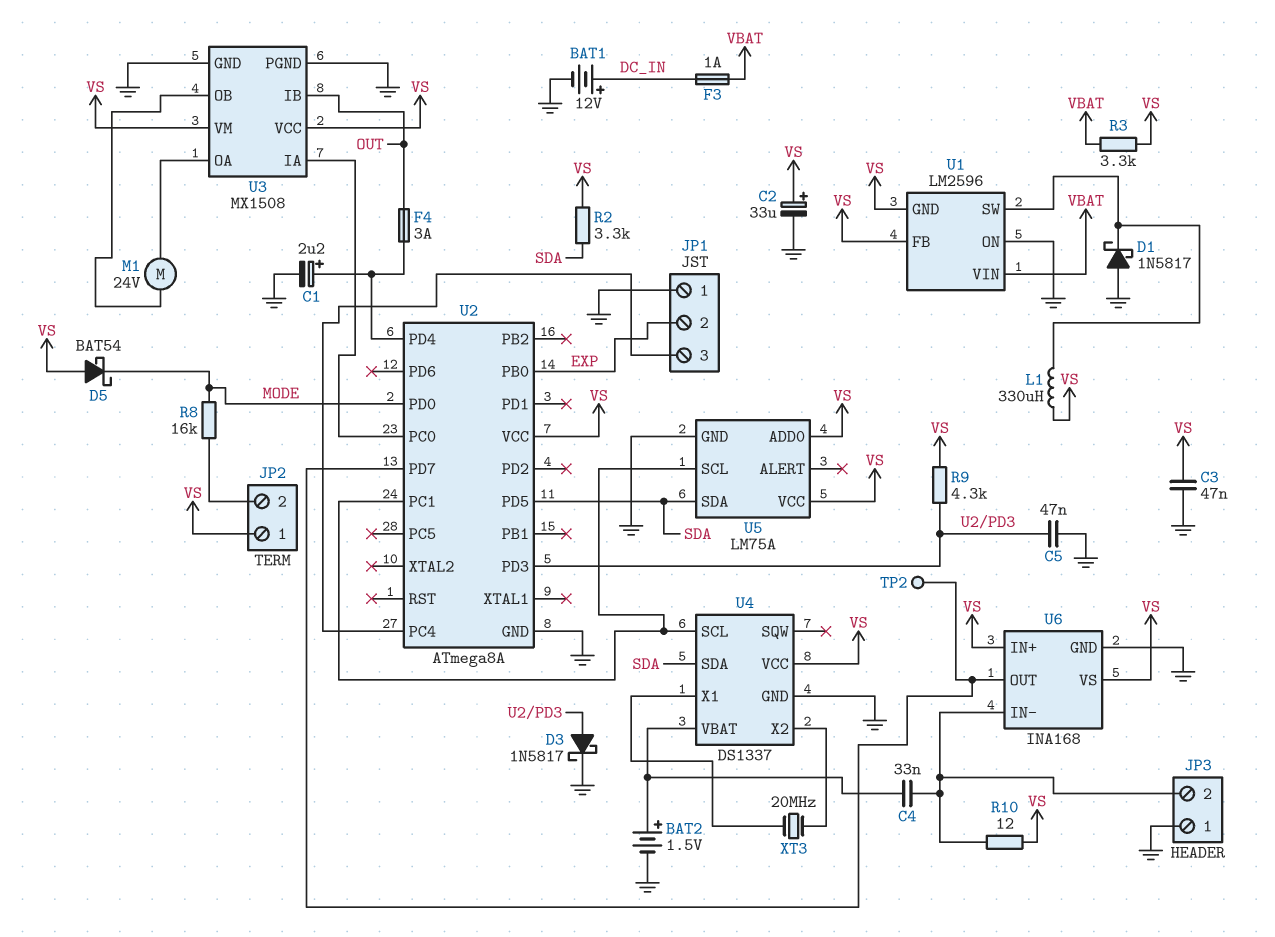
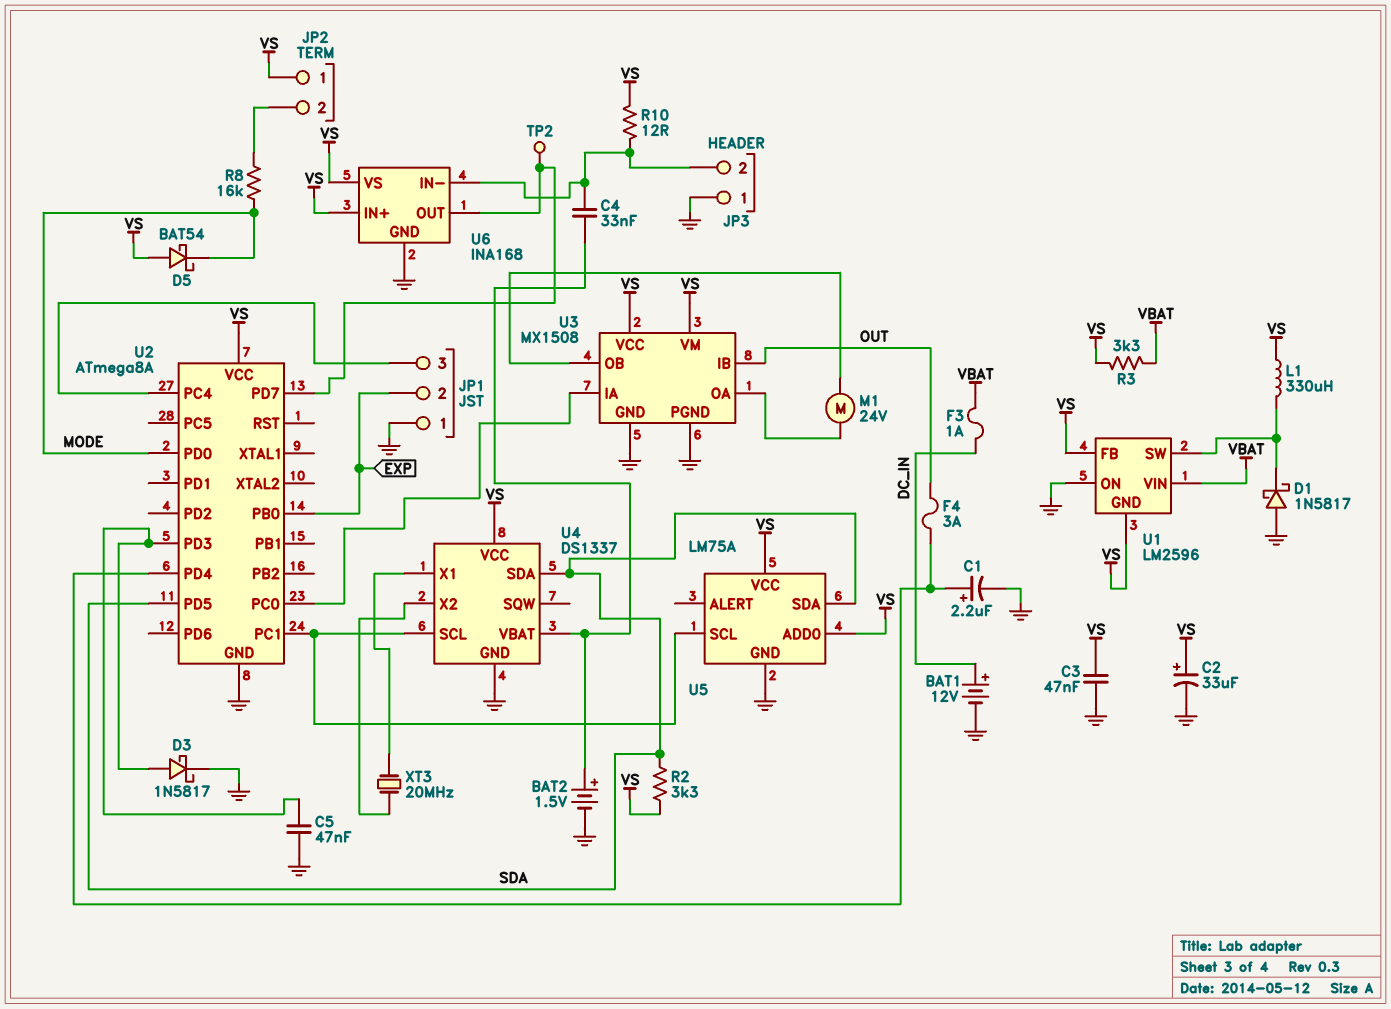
R9: 4.3k (U2/PD3, VS) -> none

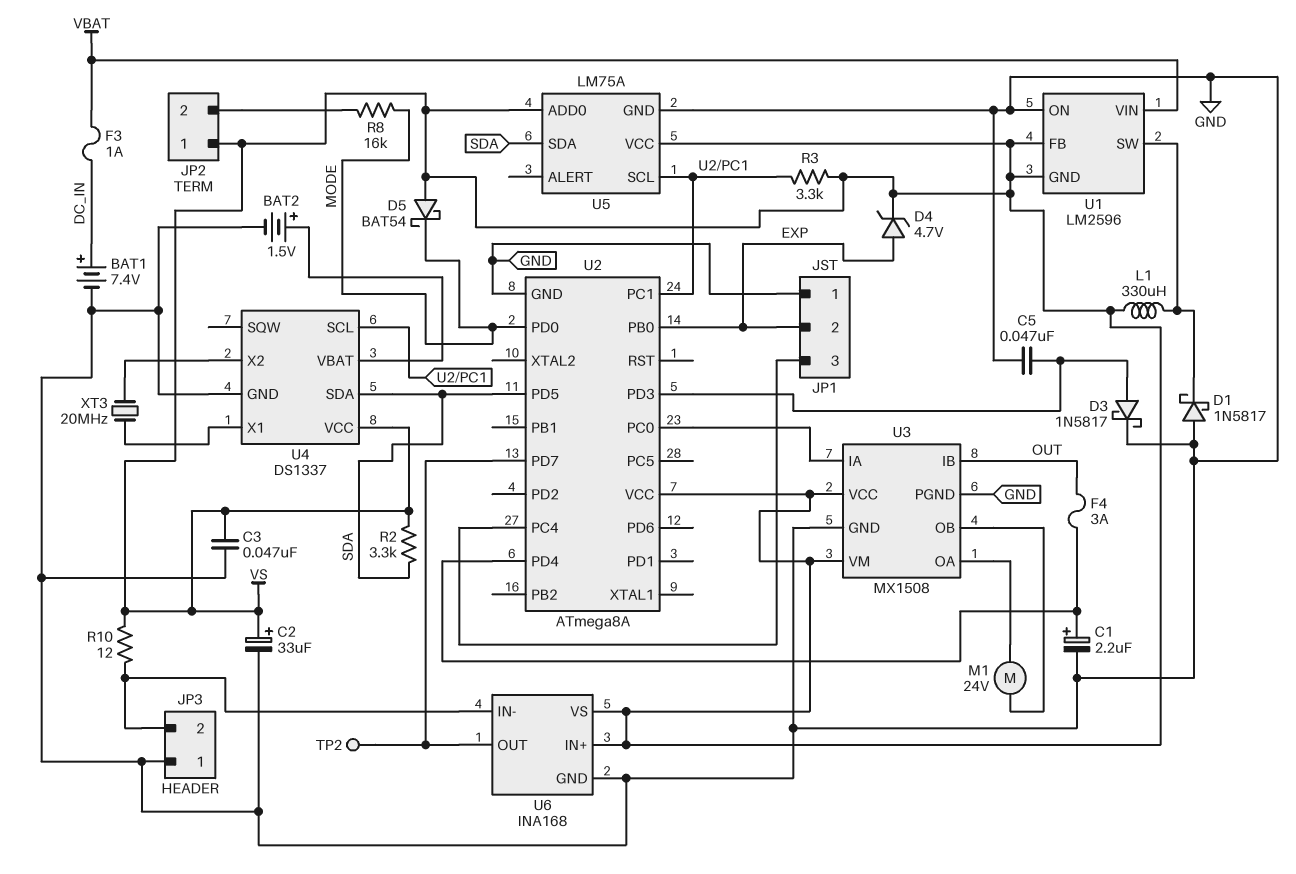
BAT1: 12V (plus DC_IN, minus GND) -> 7.4V (plus DC_IN, minus GND)
C4: 33nF (JP3/2, U4/VBAT) -> none
D4: none -> zener 4.7V (A EXP, K VS)
R3: 3.3k (VBAT, VS) -> 3.3k (U2/PC1, VS)

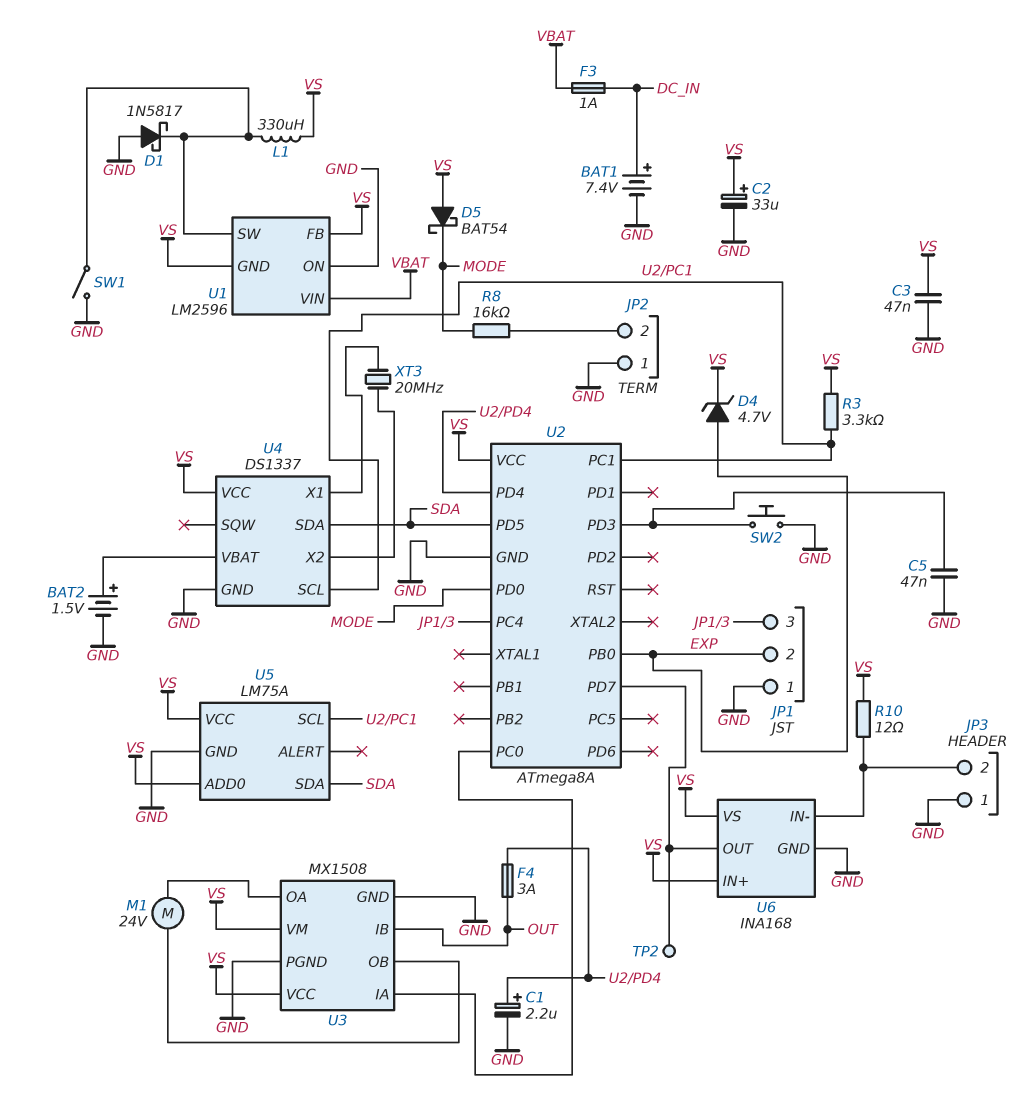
D3: schottky 1N5817 (A U2/PD3, K GND) -> none
JP2 pin 1: VS -> GND
R2: 3.3k (SDA, VS) -> none
SW1: none -> switch (GND, U1/SW)
SW2: none -> button (GND, U2/PD3)

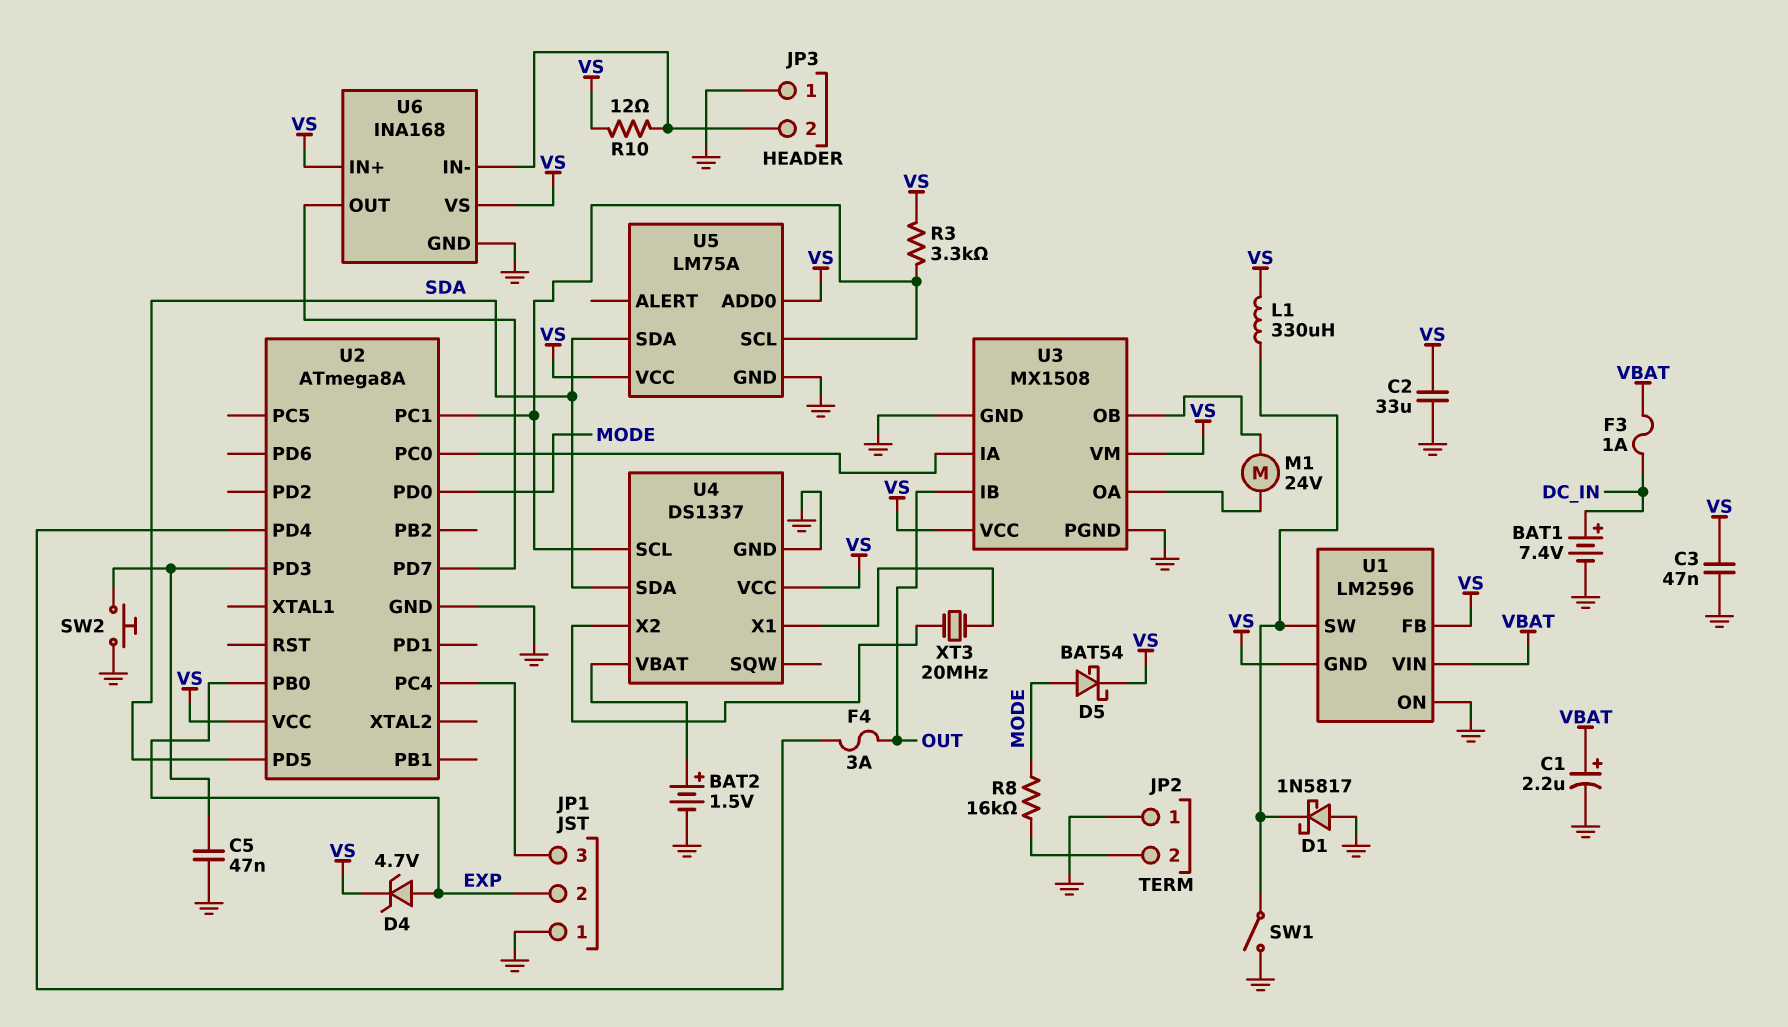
C1: 2.2uF (plus U2/PD4, minus GND) -> 2.2uF (plus VBAT, minus GND)
C2: 33uF (plus VS, minus GND) -> 33uF (GND, VS)
D5: schottky BAT54 (A VS, K MODE) -> schottky BAT54 (A MODE, K VS)
TP2: test point (U2/PD7) -> none

